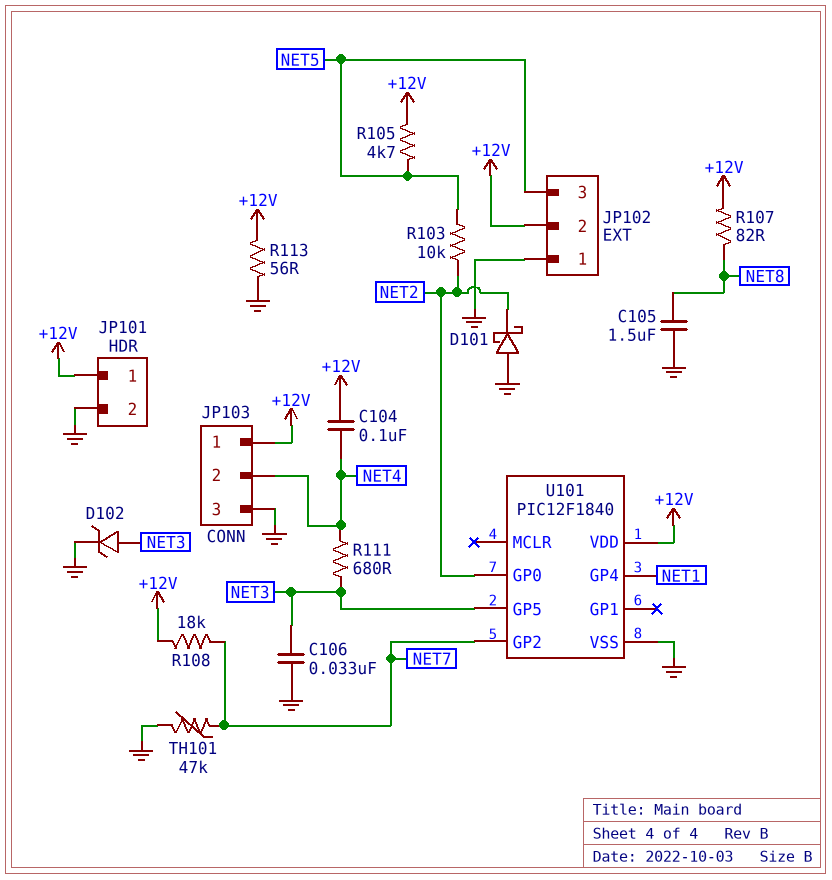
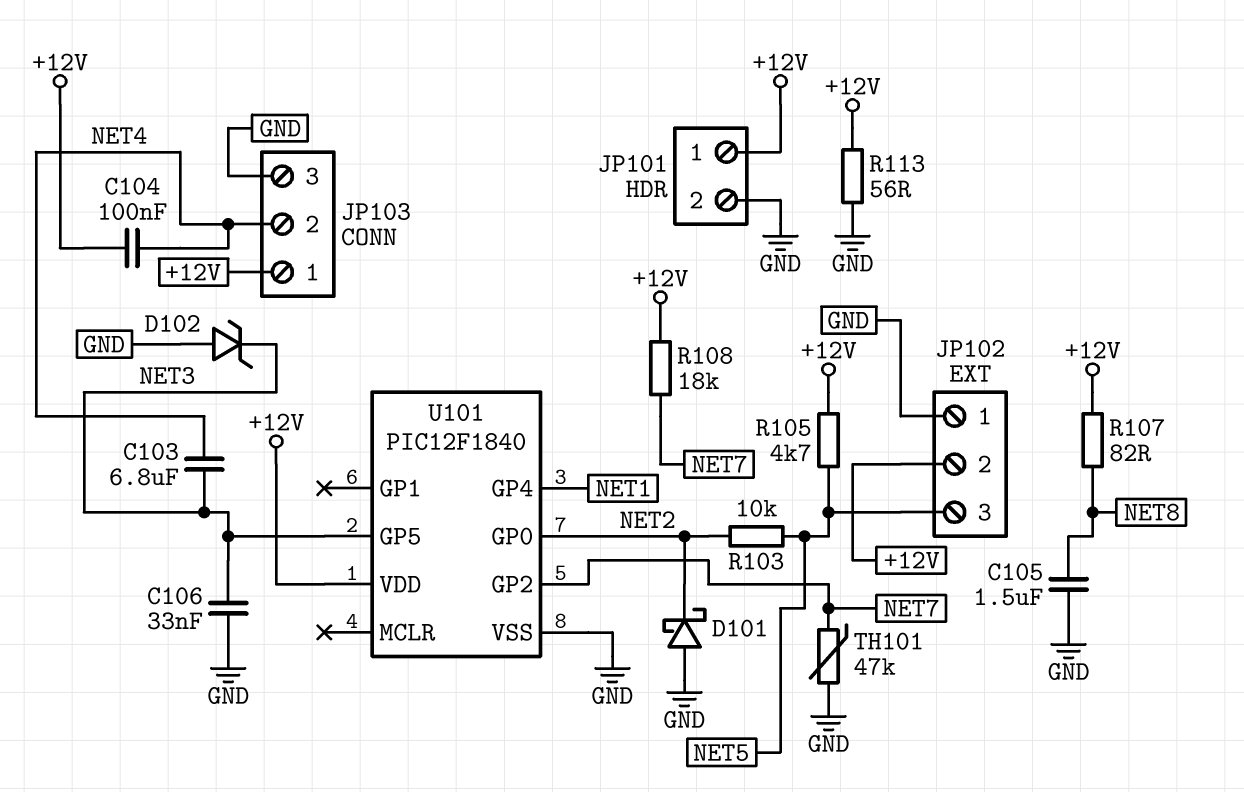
C103: none -> 6.8uF (NET3, NET4)
D102: zener (A NET3, K GND) -> zener (A GND, K NET3)
R111: 680 (NET3, NET4) -> none

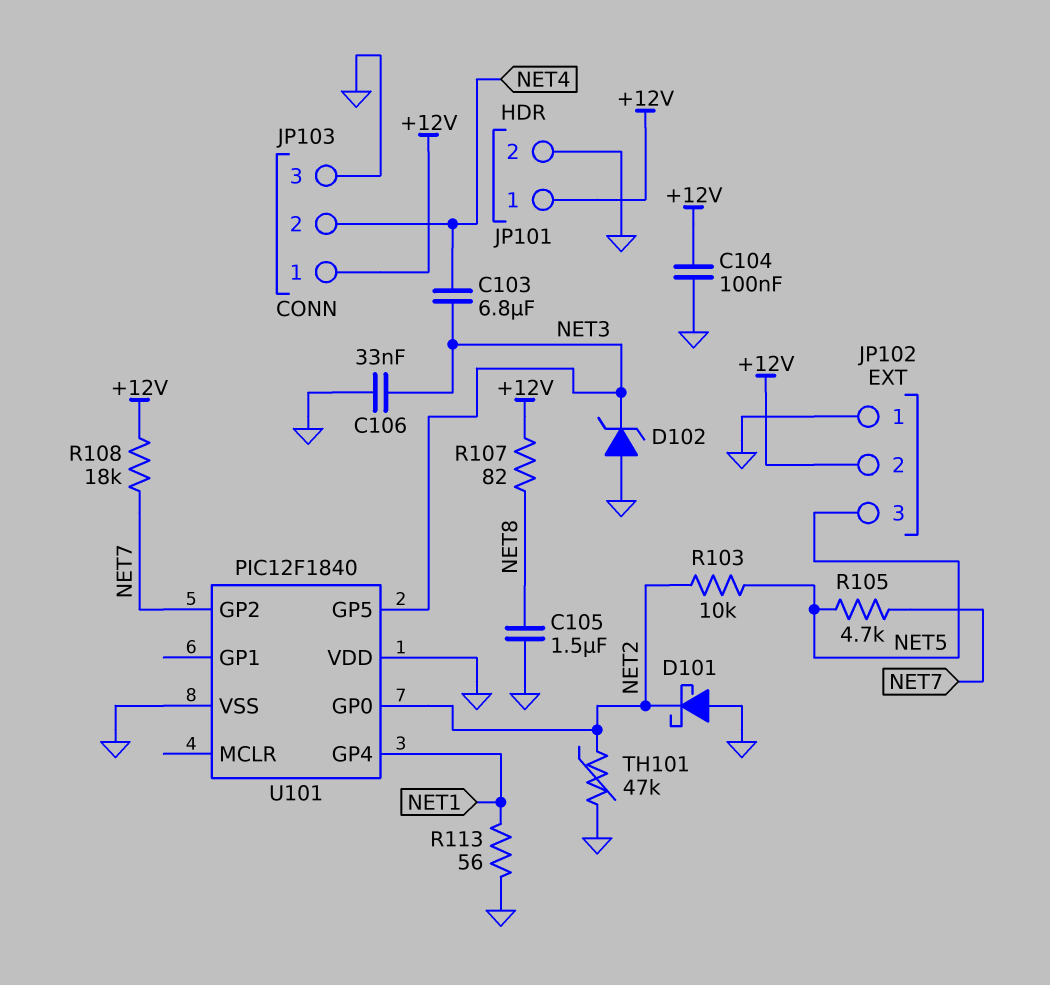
C104: 100nF (+12V, NET4) -> 100nF (+12V, GND)
R105: 4.7k (+12V, NET5) -> 4.7k (NET5, NET7)
R113: 56 (+12V, GND) -> 56 (GND, NET1)
TH101: 47k (GND, NET7) -> 47k (GND, NET2)
U101 pin VDD: +12V -> GND

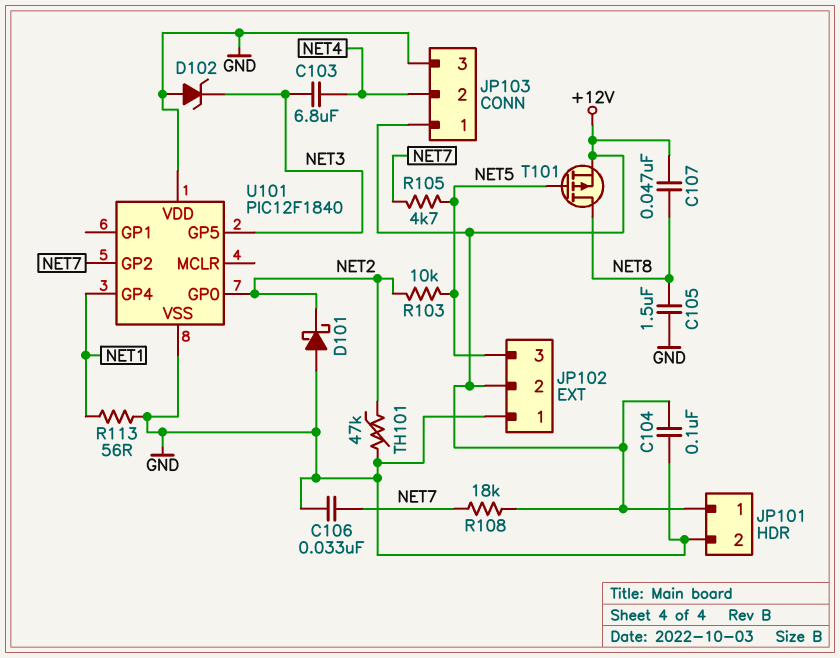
C106: 33nF (GND, NET3) -> 33nF (GND, NET7)
C107: none -> 47nF (+12V, NET8)
R107: 82 (+12V, NET8) -> none
T101: none -> PMOS (G NET5, D NET8, S +12V)

